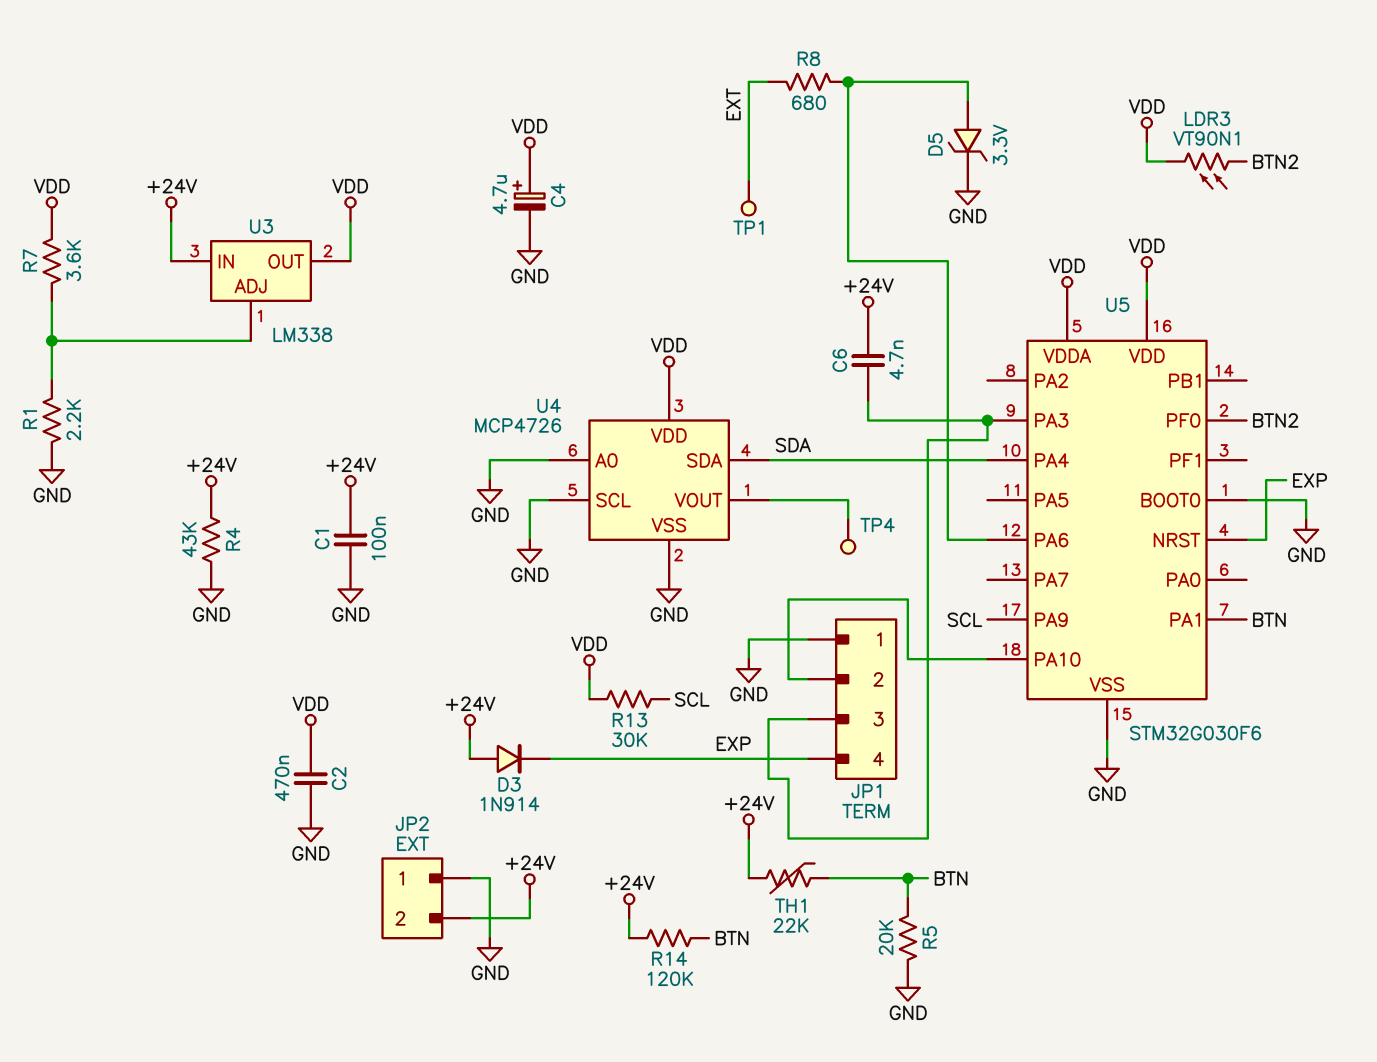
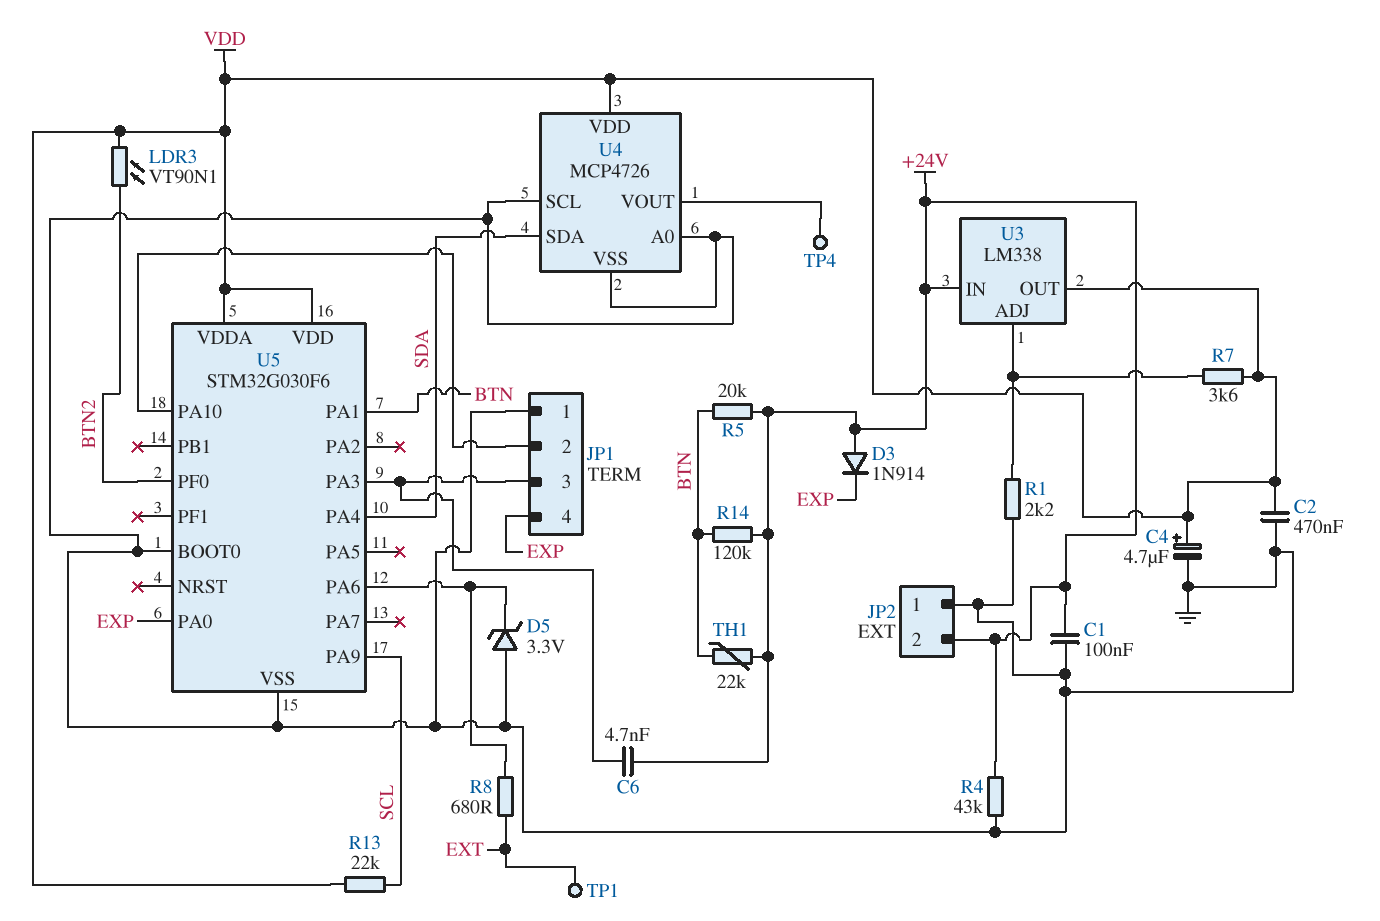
D5: zener 3.3V (A U5/PA6, K GND) -> zener 3.3V (A GND, K U5/PA6)
R5: 20k (BTN, GND) -> 20k (+24V, BTN)
R13: 30k (SCL, VDD) -> 22k (SCL, VDD)
U5 pin NRST: EXP -> none
U5 pin PA0: none -> EXP

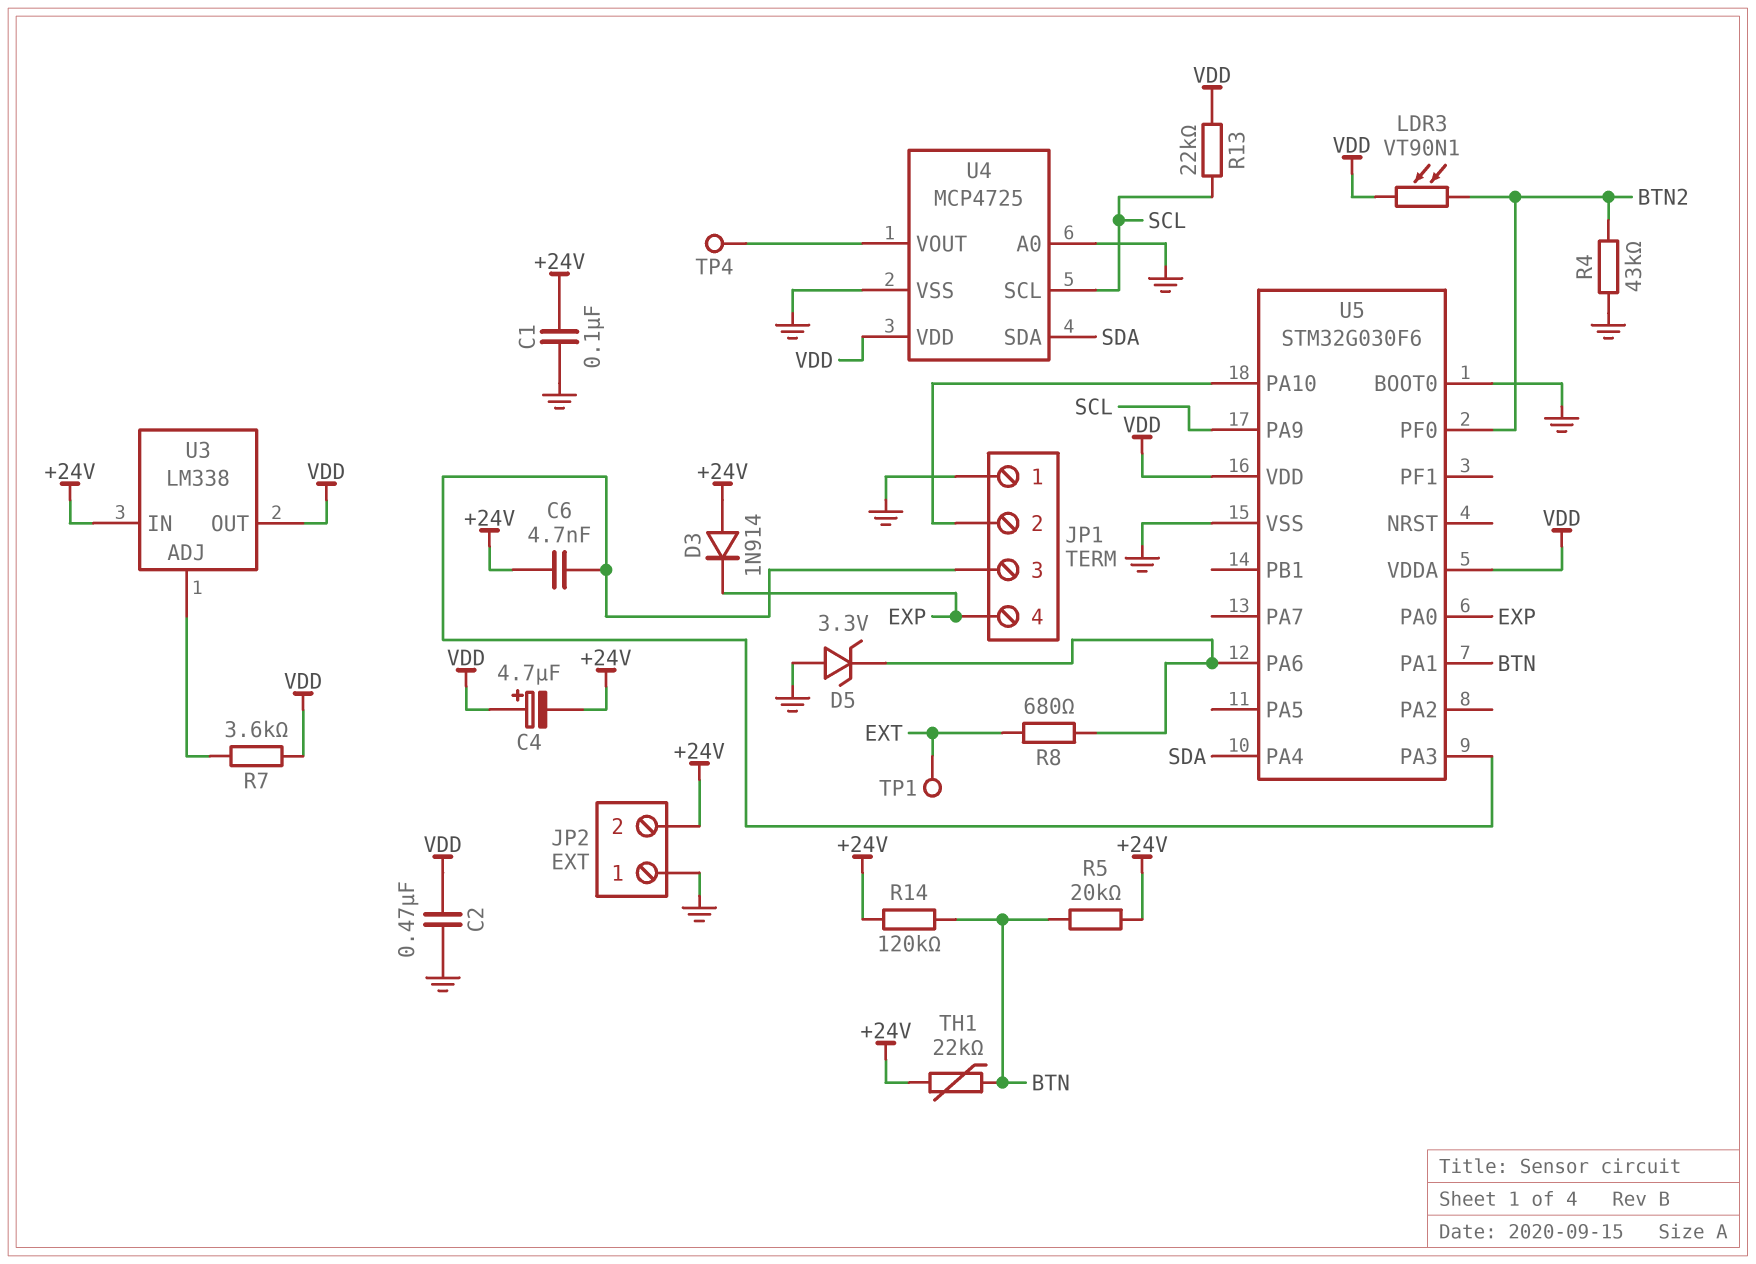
C4: 4.7uF (plus VDD, minus GND) -> 4.7uF (plus VDD, minus +24V)
R1: 2.2k (GND, U3/ADJ) -> none
R4: 43k (+24V, GND) -> 43k (BTN2, GND)
U4: MCP4726 -> MCP4725
U4 pin SCL: GND -> SCL

